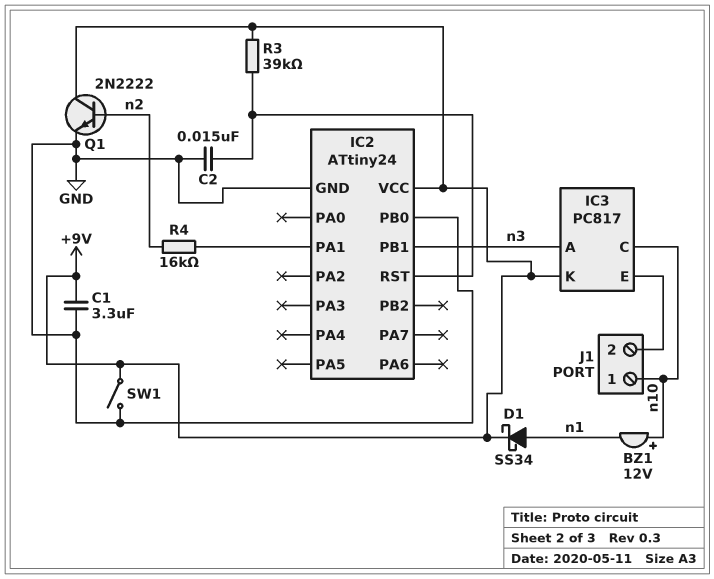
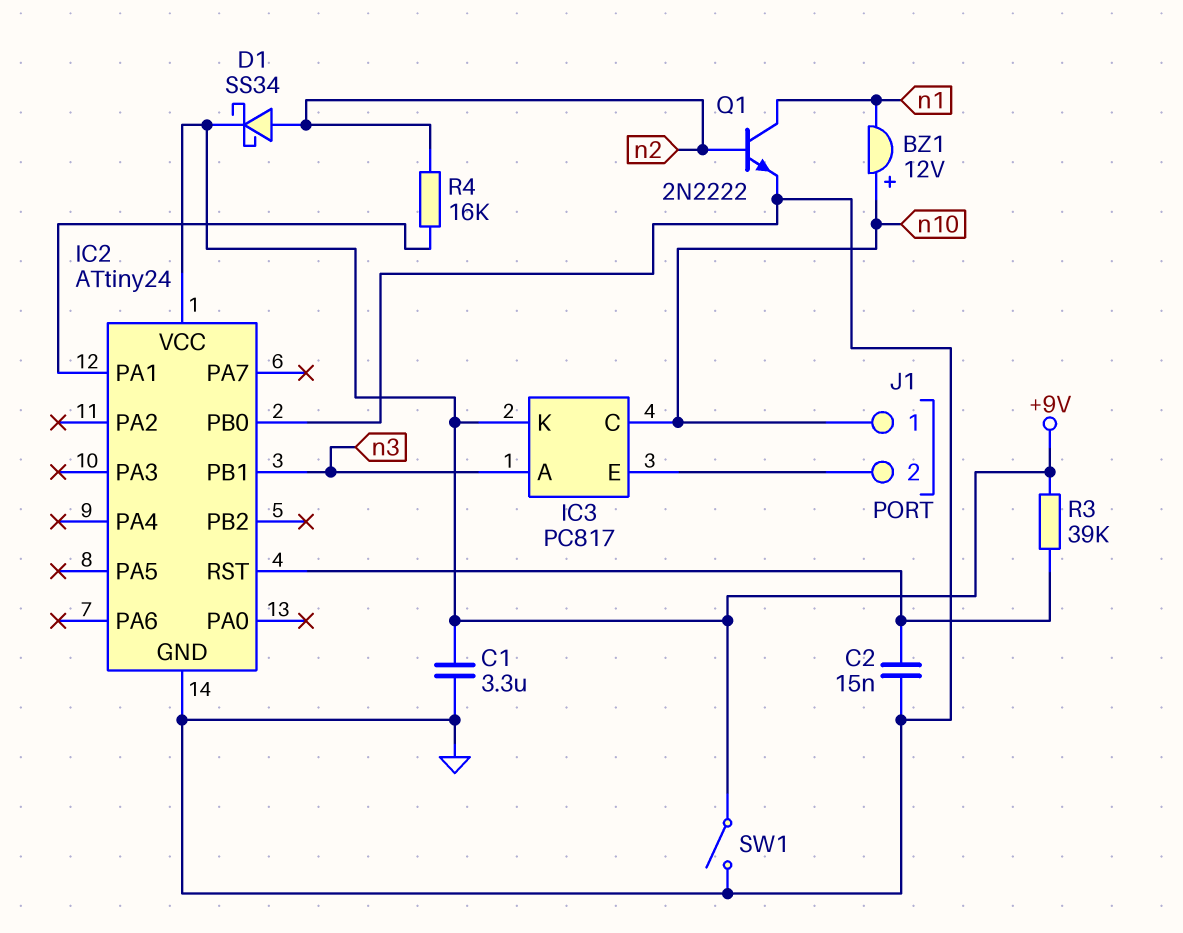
D1: schottky SS34 (A n1, K +9V) -> schottky SS34 (A n2, K +9V)
Q1: NPN 2N2222 (B n2, C +9V, E GND) -> NPN 2N2222 (B n2, C n1, E GND)

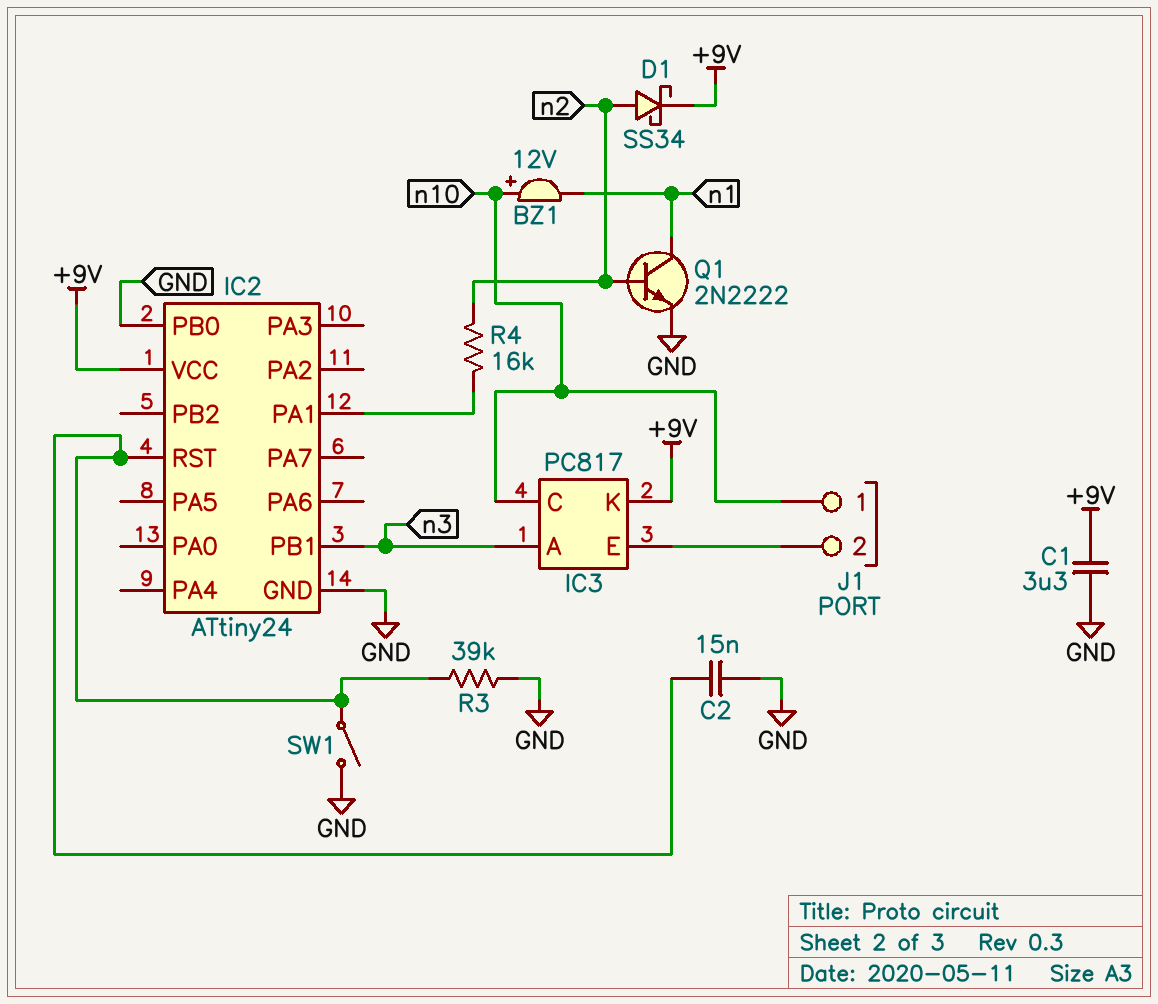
R3: 39k (+9V, IC2/RST) -> 39k (GND, IC2/RST)
SW1: switch (+9V, GND) -> switch (GND, IC2/RST)

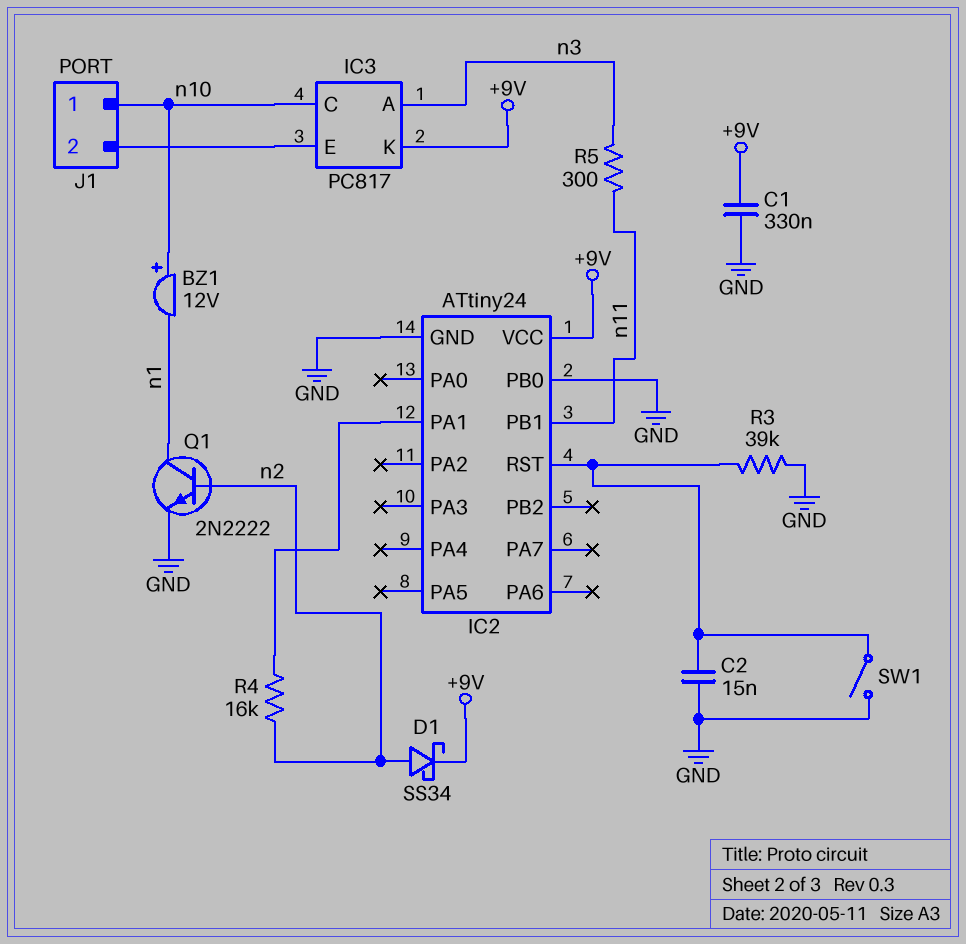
C1: 3.3uF (+9V, GND) -> 330nF (+9V, GND)
IC2 pin PB1: n3 -> n11
R5: none -> 300 (n3, n11)

